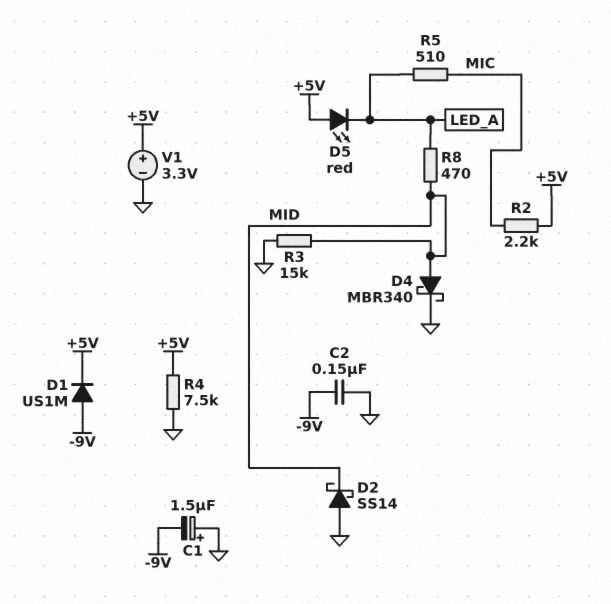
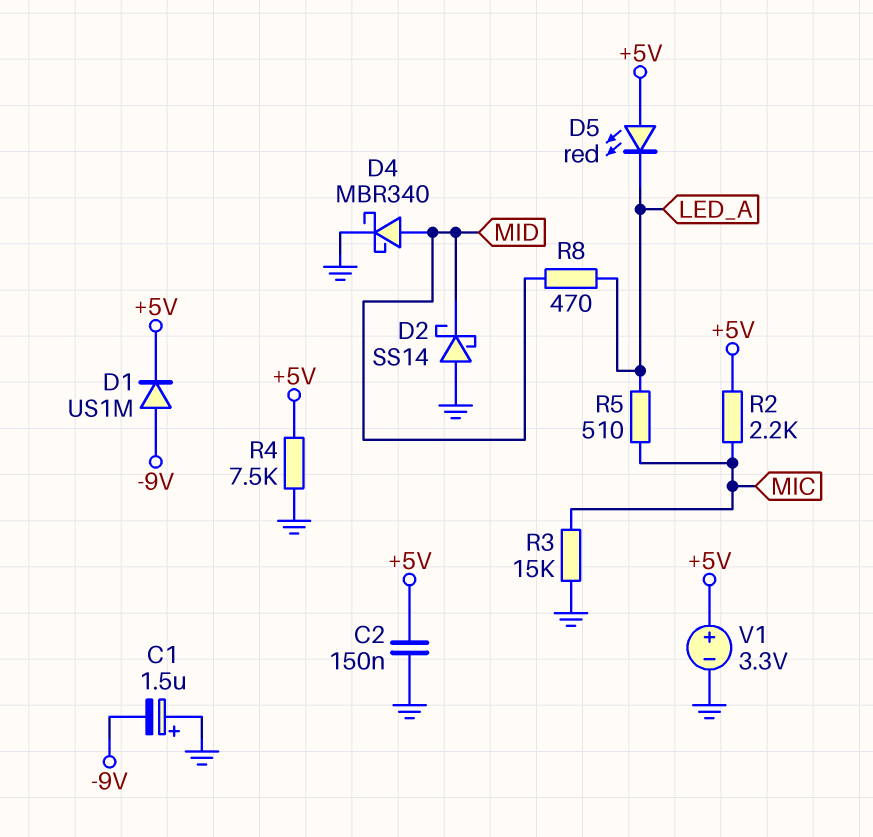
C2: 150nF (-9V, GND) -> 150nF (+5V, GND)
R3: 15k (GND, MID) -> 15k (GND, MIC)

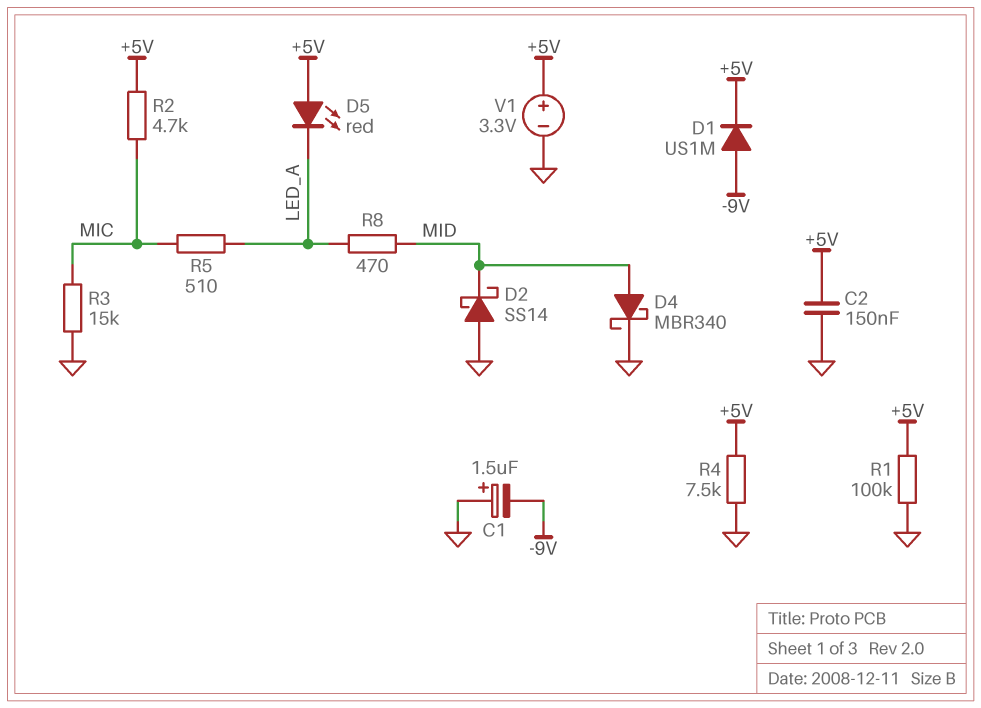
R1: none -> 100k (+5V, GND)
R2: 2.2k (+5V, MIC) -> 4.7k (+5V, MIC)

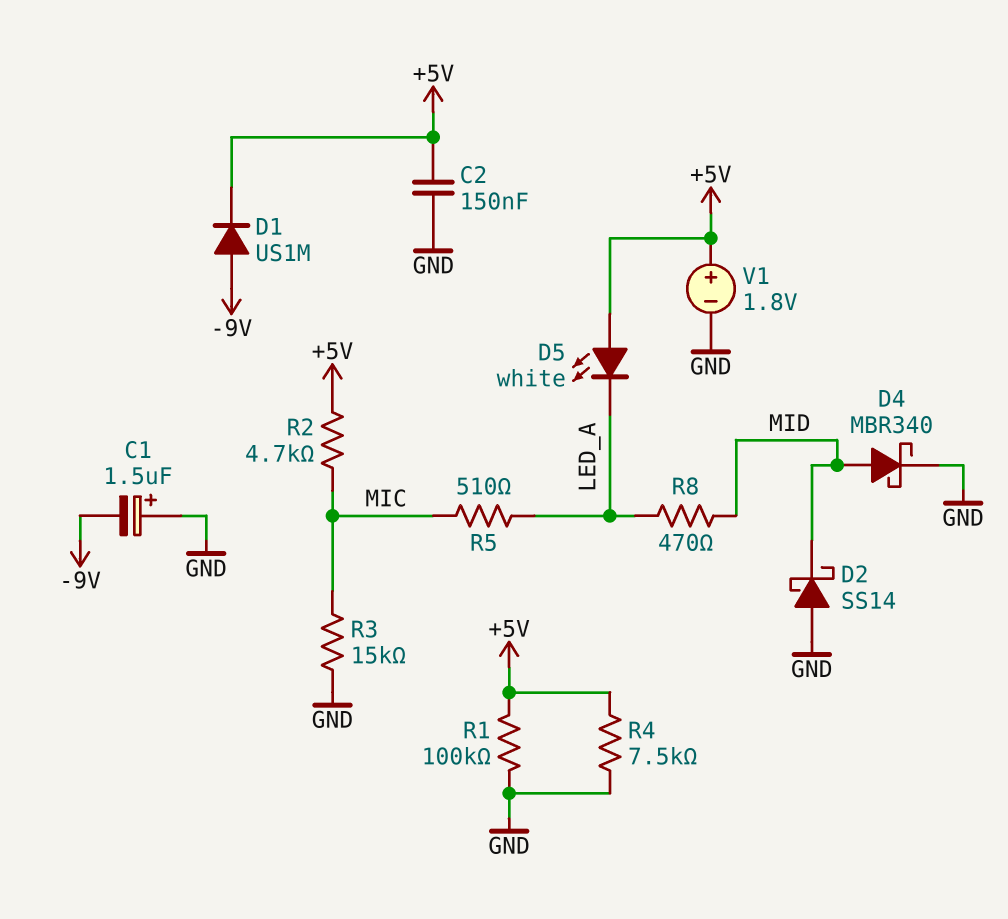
D5: LED red (A +5V, K LED_A) -> LED white (A +5V, K LED_A)
V1: 3.3V (plus +5V, minus GND) -> 1.8V (plus +5V, minus GND)

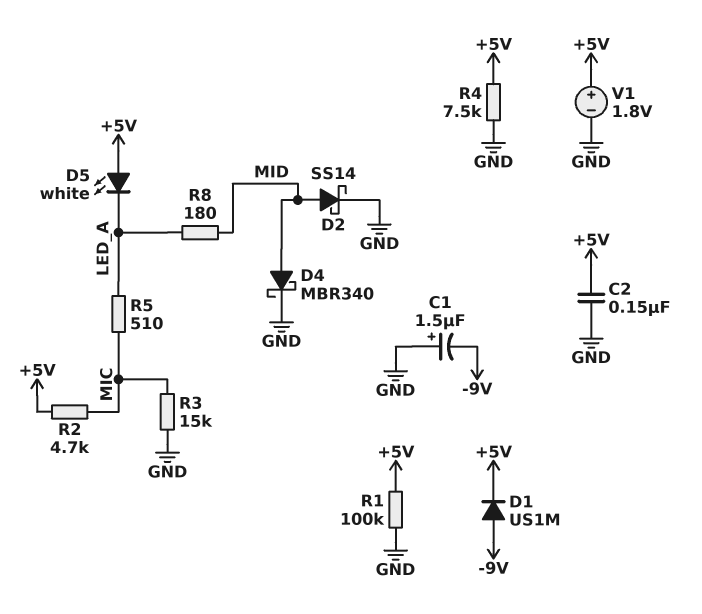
D2: schottky SS14 (A GND, K MID) -> schottky SS14 (A MID, K GND)
R8: 470 (LED_A, MID) -> 180 (LED_A, MID)

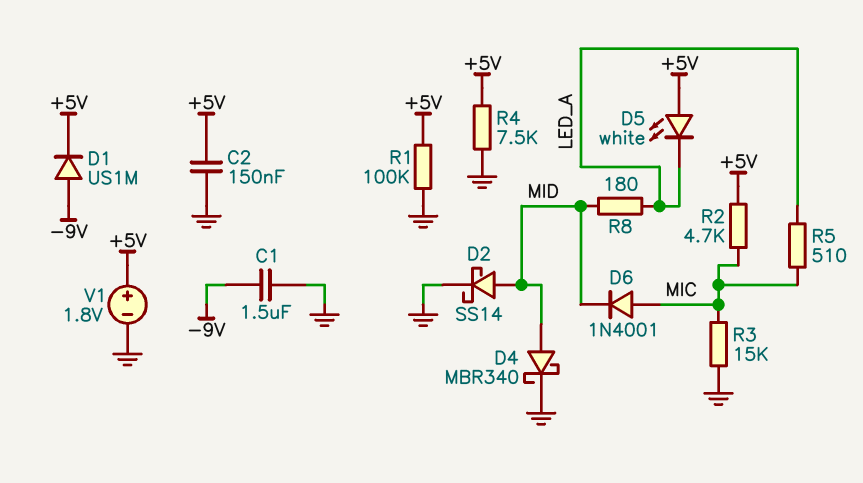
C1: 1.5uF (plus GND, minus -9V) -> 1.5uF (-9V, GND)
D6: none -> diode 1N4001 (A MIC, K MID)

